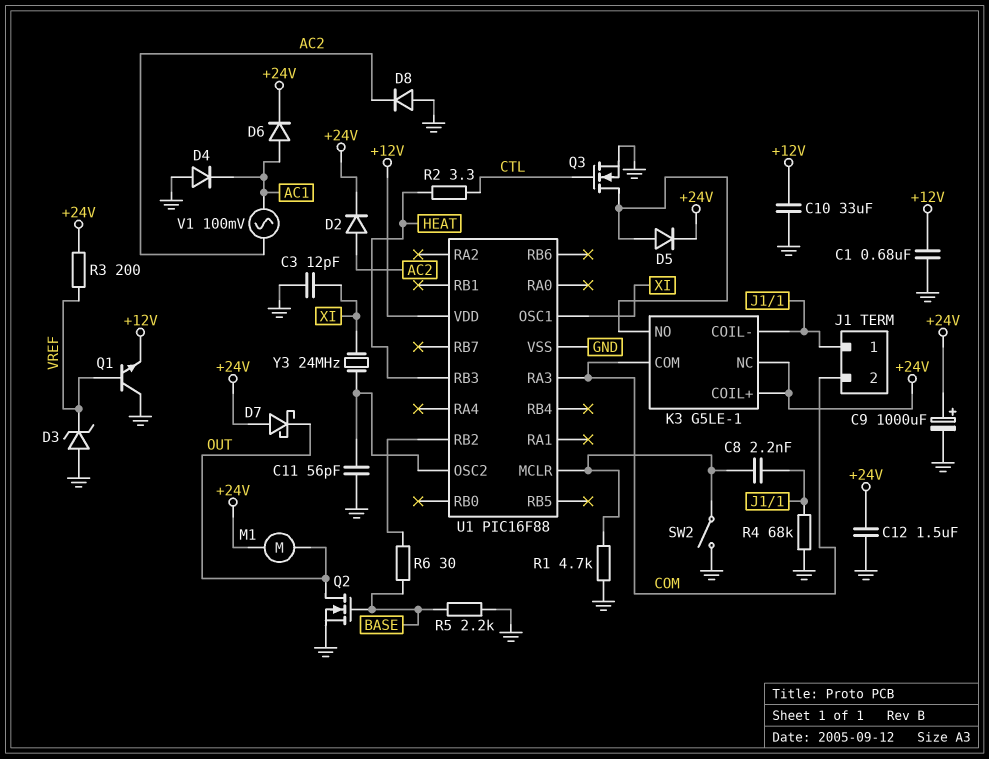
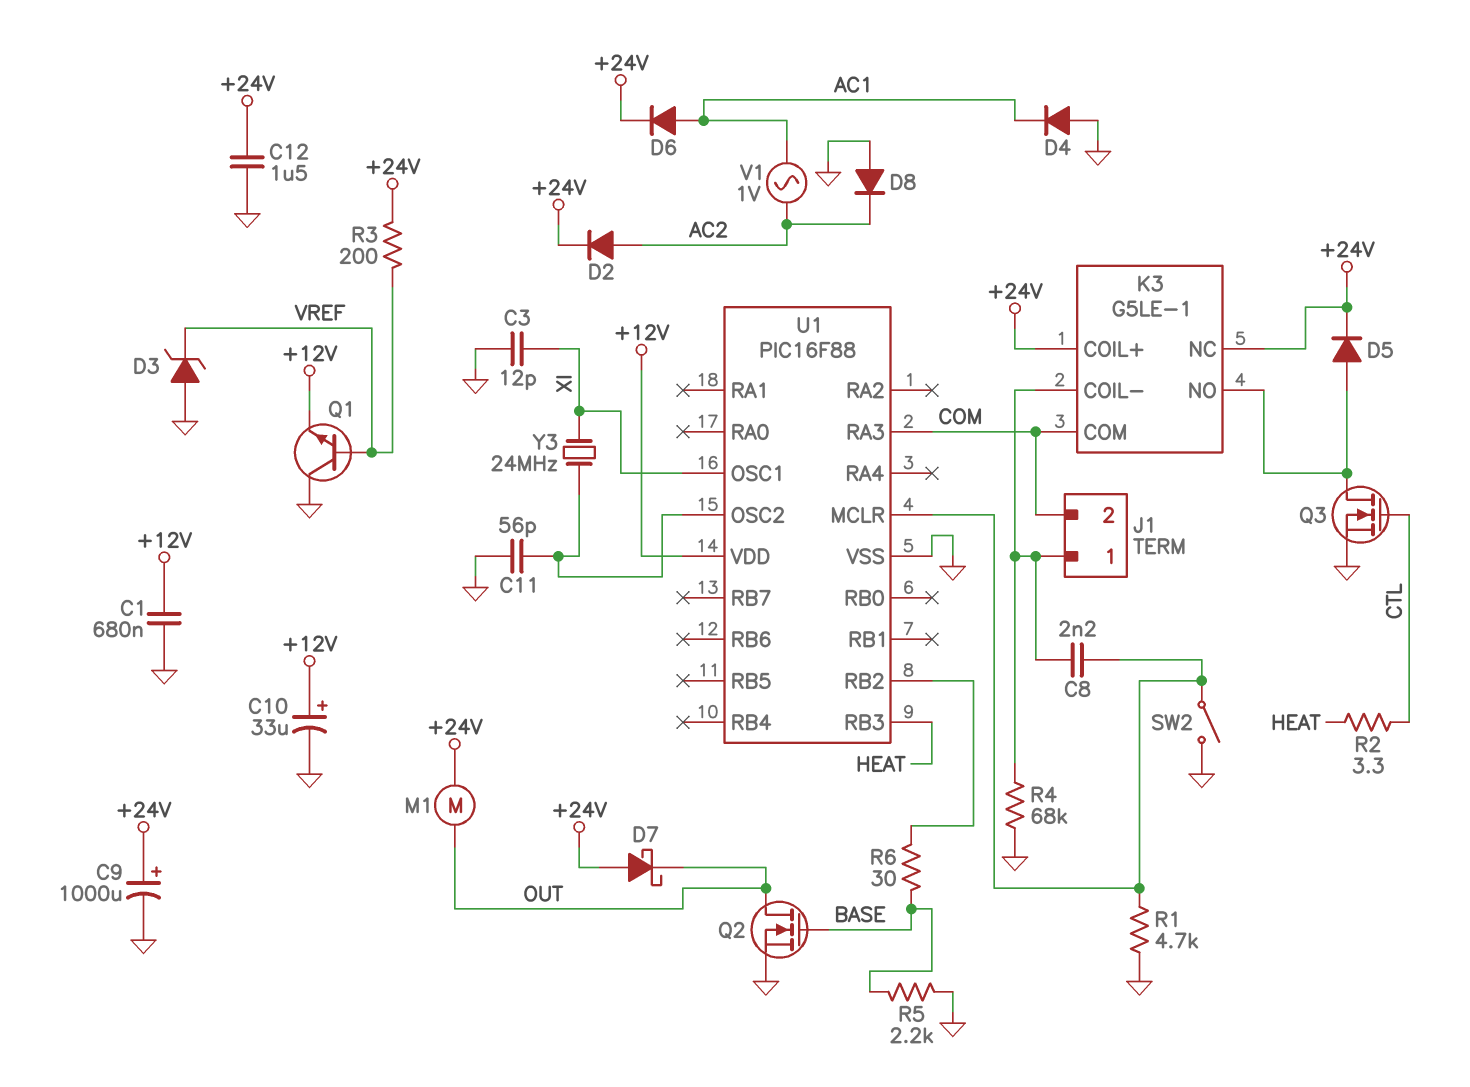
C10: 33uF (+12V, GND) -> 33uF (plus +12V, minus GND)
V1: AC 100mV (AC1, AC2) -> AC 1V (AC1, AC2)

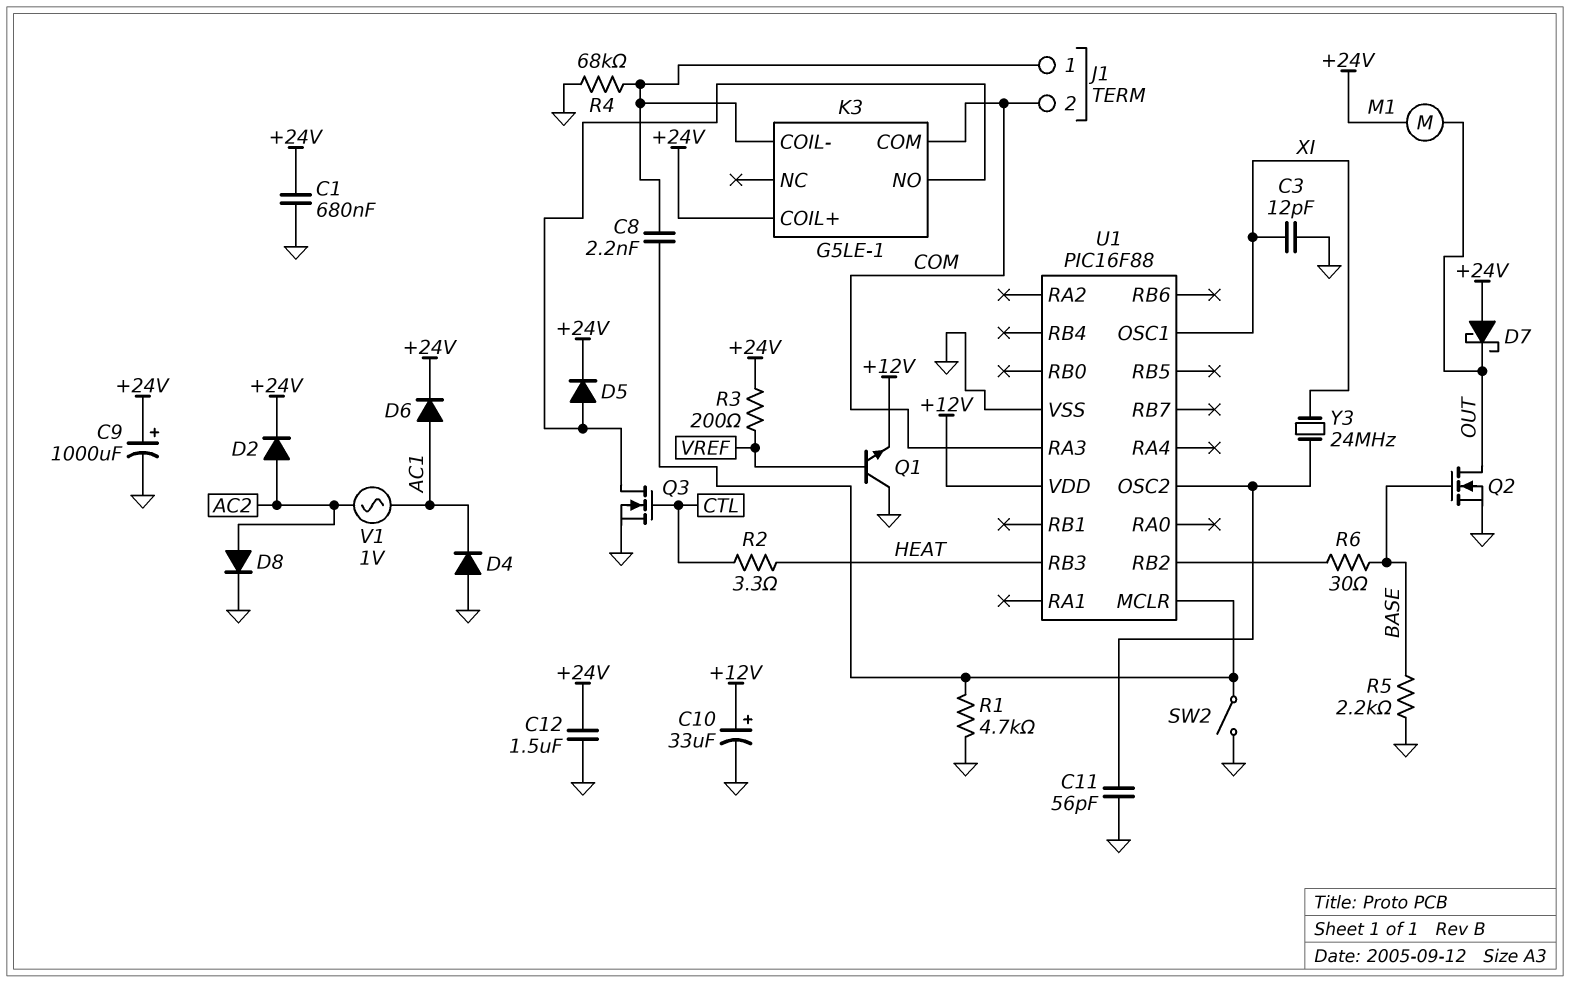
C1: 680nF (+12V, GND) -> 680nF (+24V, GND)
D3: zener (A GND, K VREF) -> none
D8: diode (A GND, K AC2) -> diode (A AC2, K GND)
K3 pin NC: +24V -> none

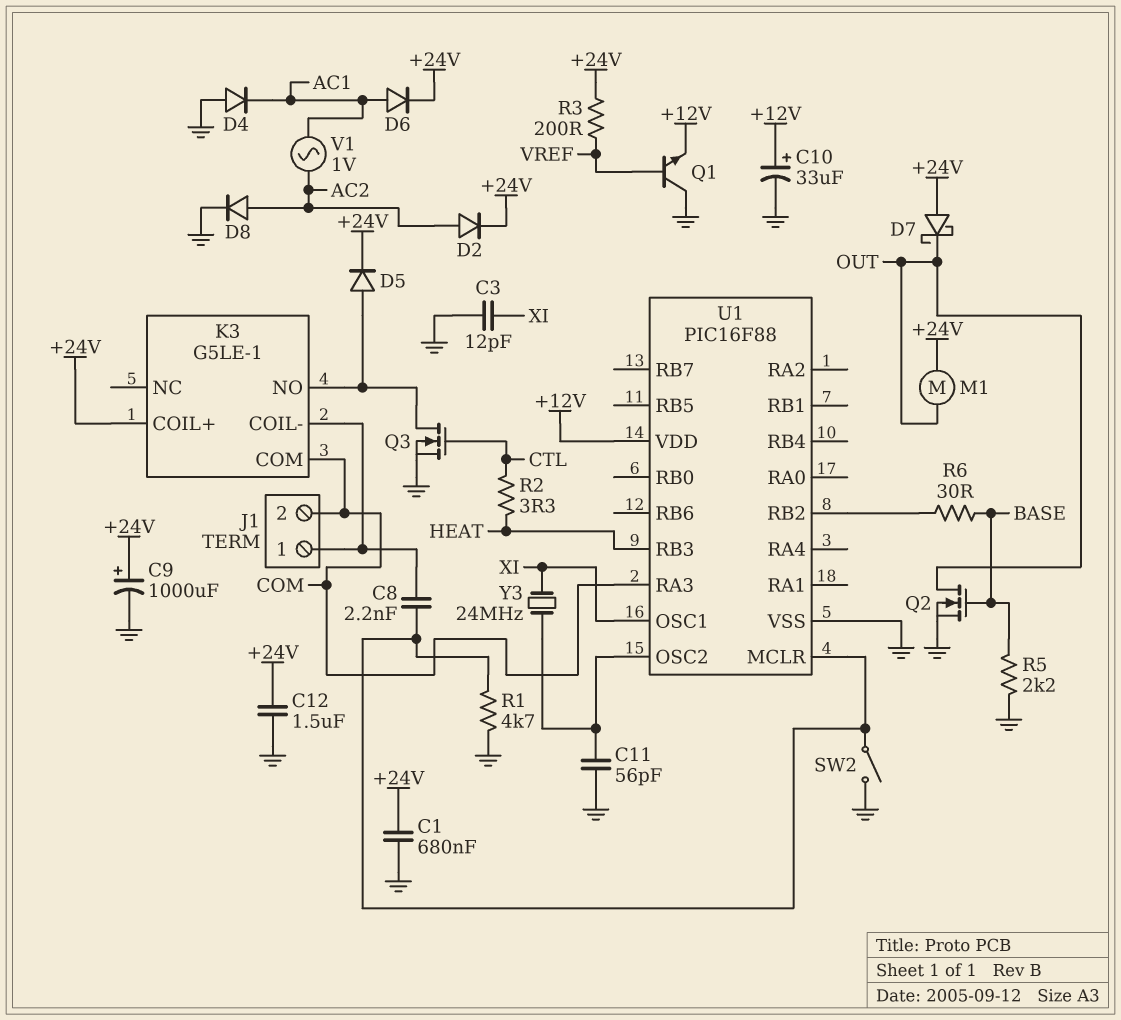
R4: 68k (GND, J1/1) -> none

